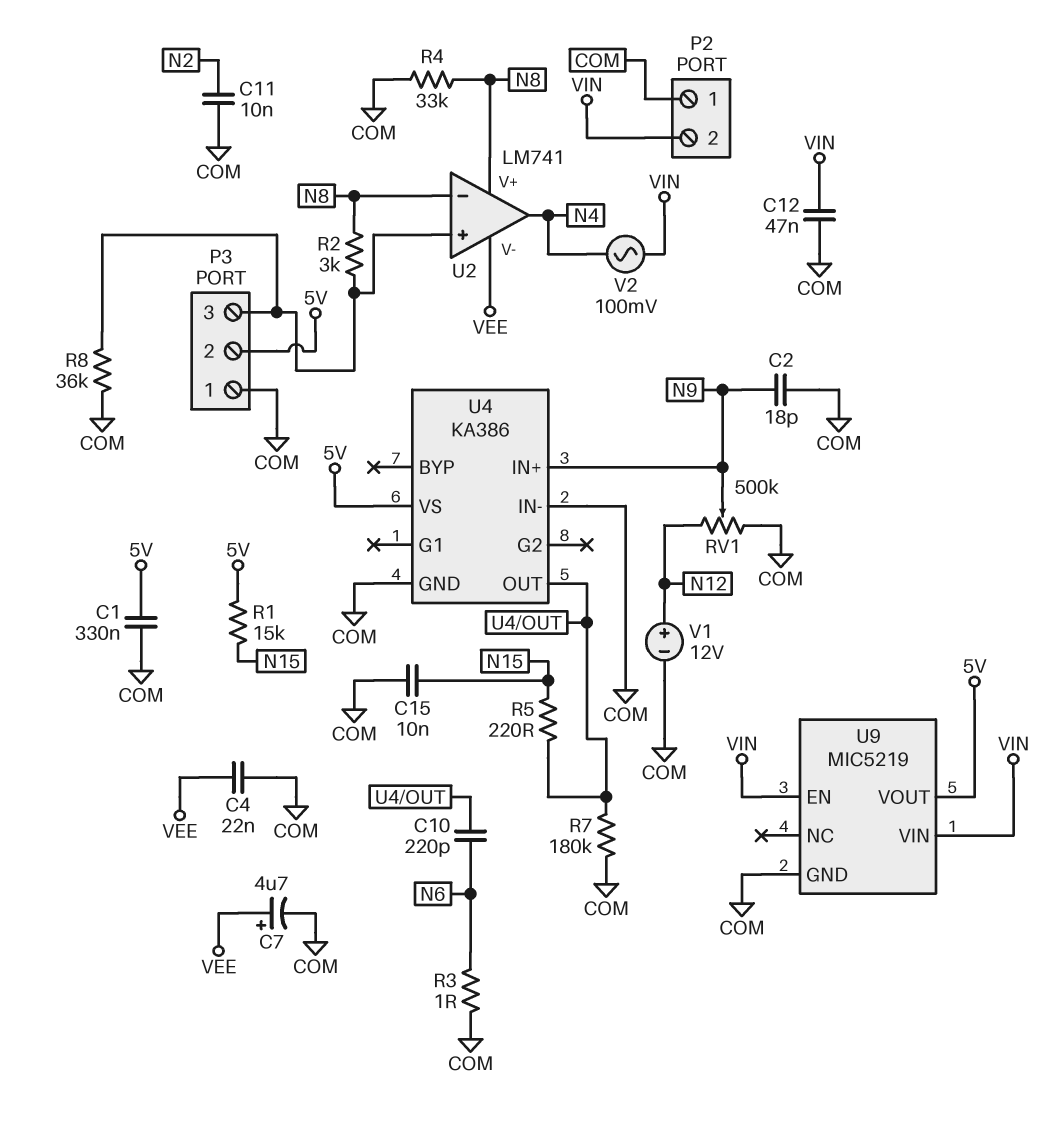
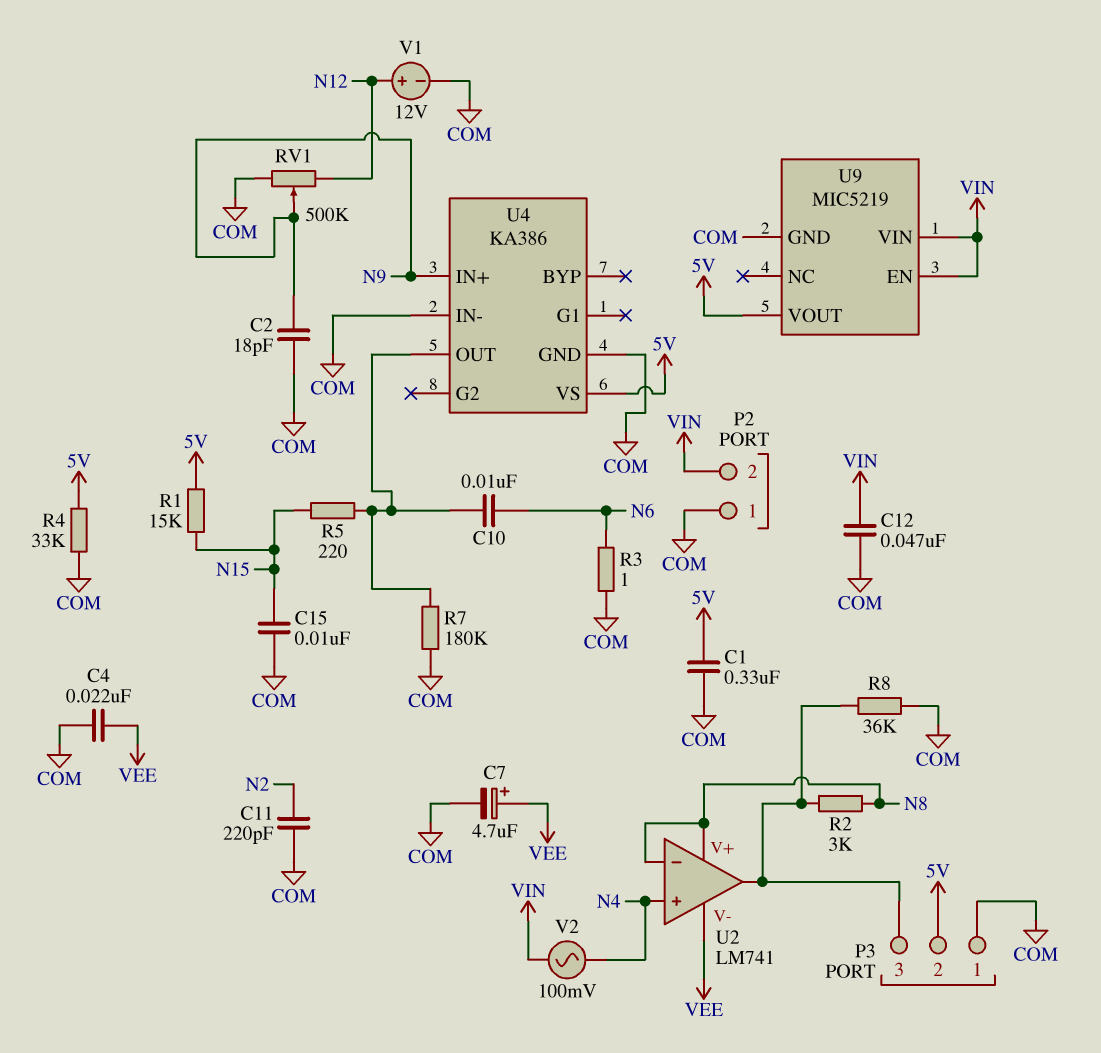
C10: 220pF (N6, U4/OUT) -> 10nF (N6, U4/OUT)
C11: 10nF (COM, N2) -> 220pF (COM, N2)
R4: 33k (COM, N8) -> 33k (5V, COM)
U2 pin in+: P3/3 -> N4
U2 pin out: N4 -> P3/3

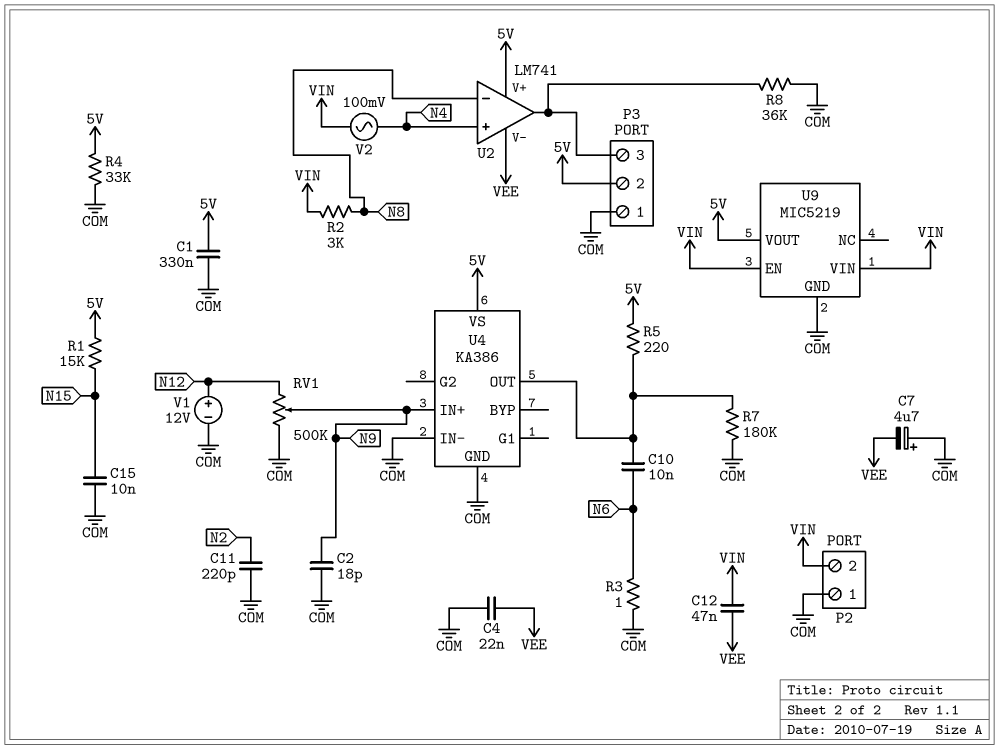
C7: 4.7uF (plus VEE, minus COM) -> 4.7uF (plus COM, minus VEE)
C12: 47nF (COM, VIN) -> 47nF (VEE, VIN)
R2: 3k (N8, P3/3) -> 3k (N8, VIN)
R5: 220 (N15, U4/OUT) -> 220 (5V, U4/OUT)
U2 pin V+: N8 -> 5V

